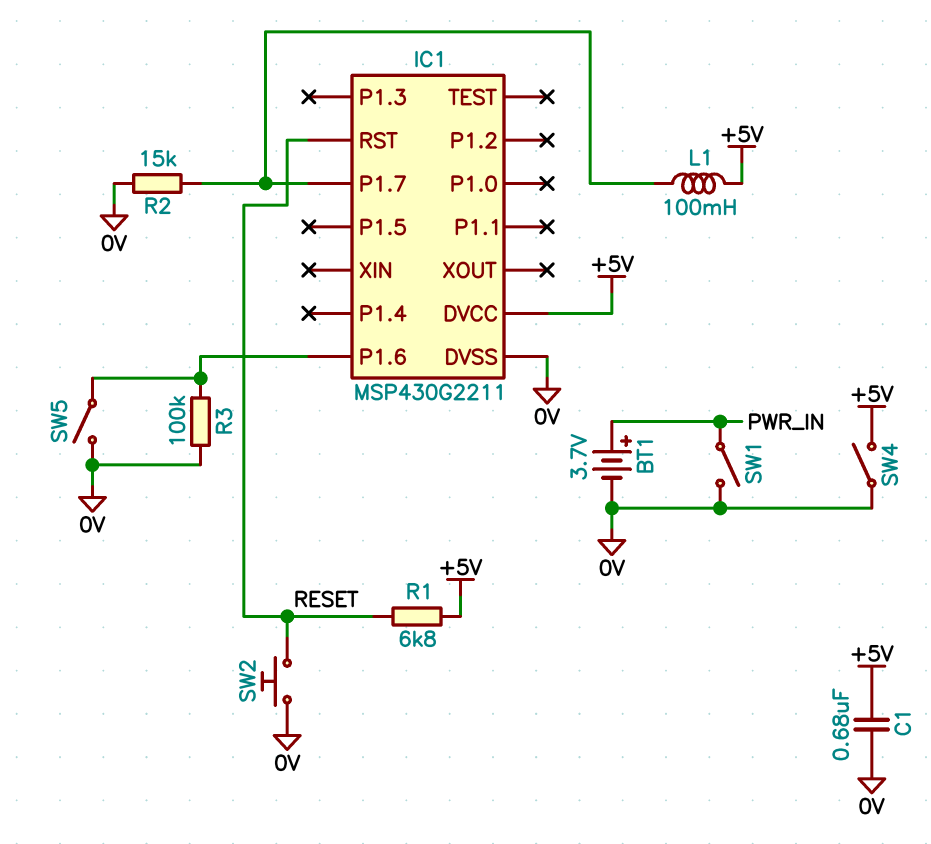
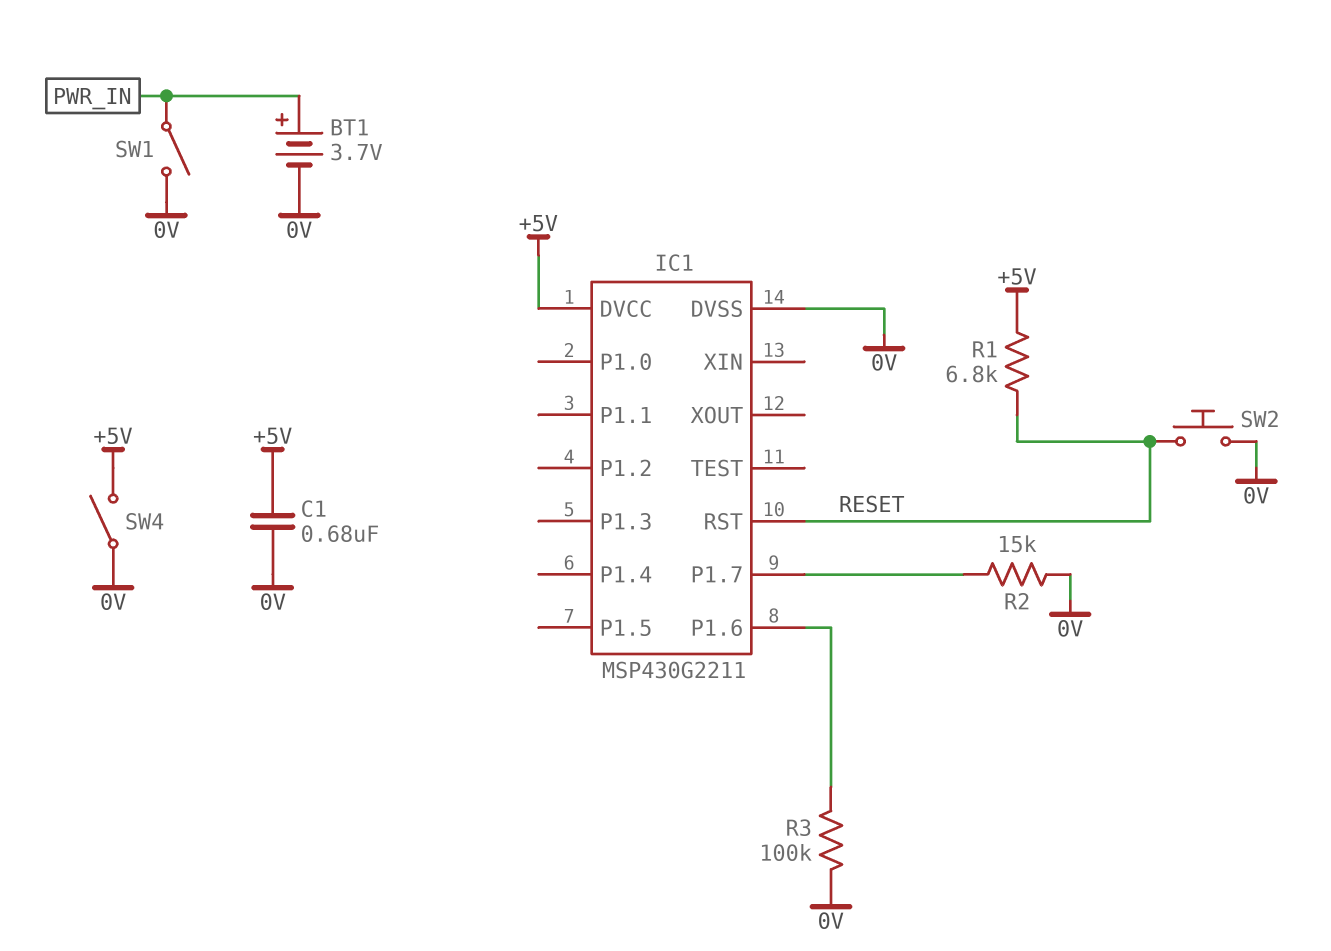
L1: 100mH (+5V, IC1/P1.7) -> none
SW5: switch (0V, IC1/P1.6) -> none

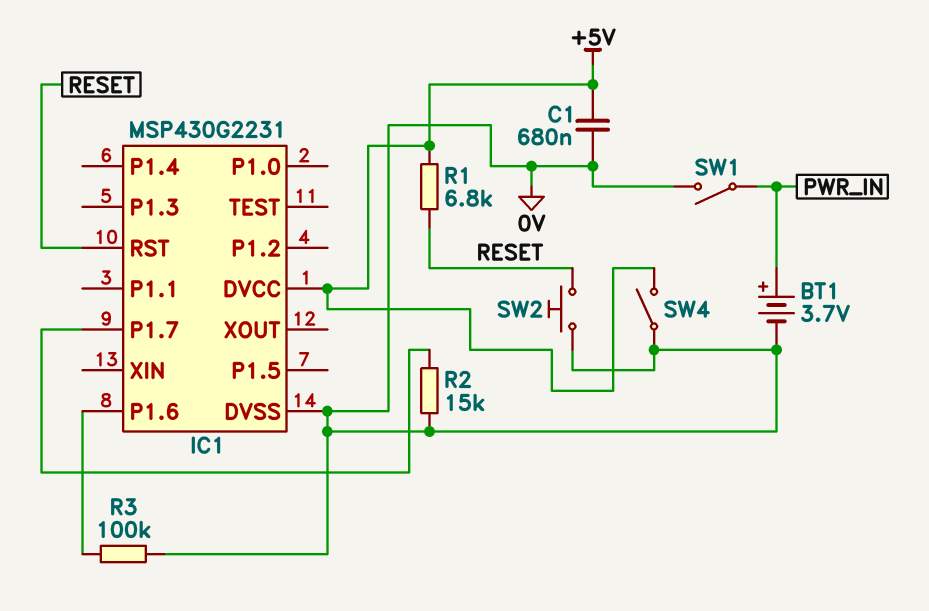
IC1: MSP430G2211 -> MSP430G2231

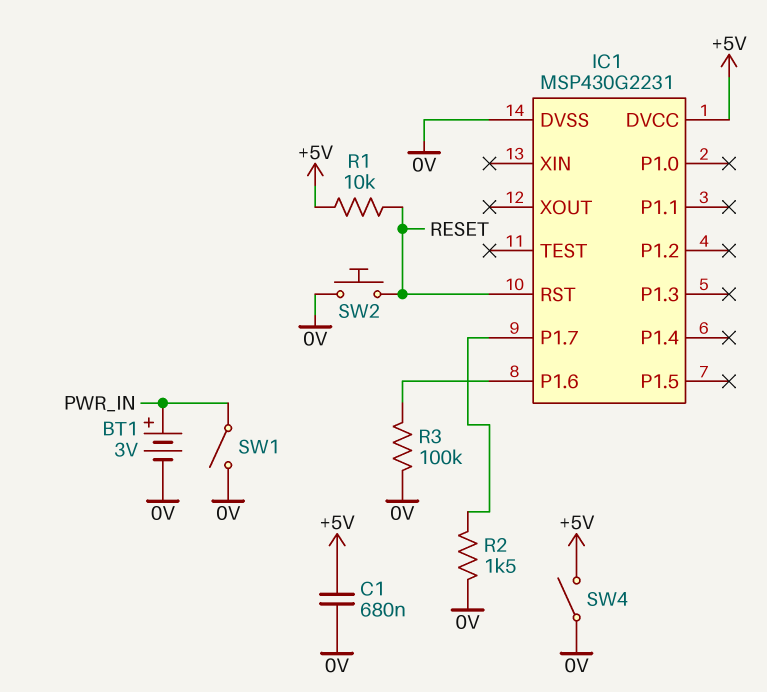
BT1: 3.7V (plus PWR_IN, minus 0V) -> 3V (plus PWR_IN, minus 0V)
R1: 6.8k (+5V, RESET) -> 10k (+5V, RESET)
R2: 15k (0V, IC1/P1.7) -> 1.5k (0V, IC1/P1.7)

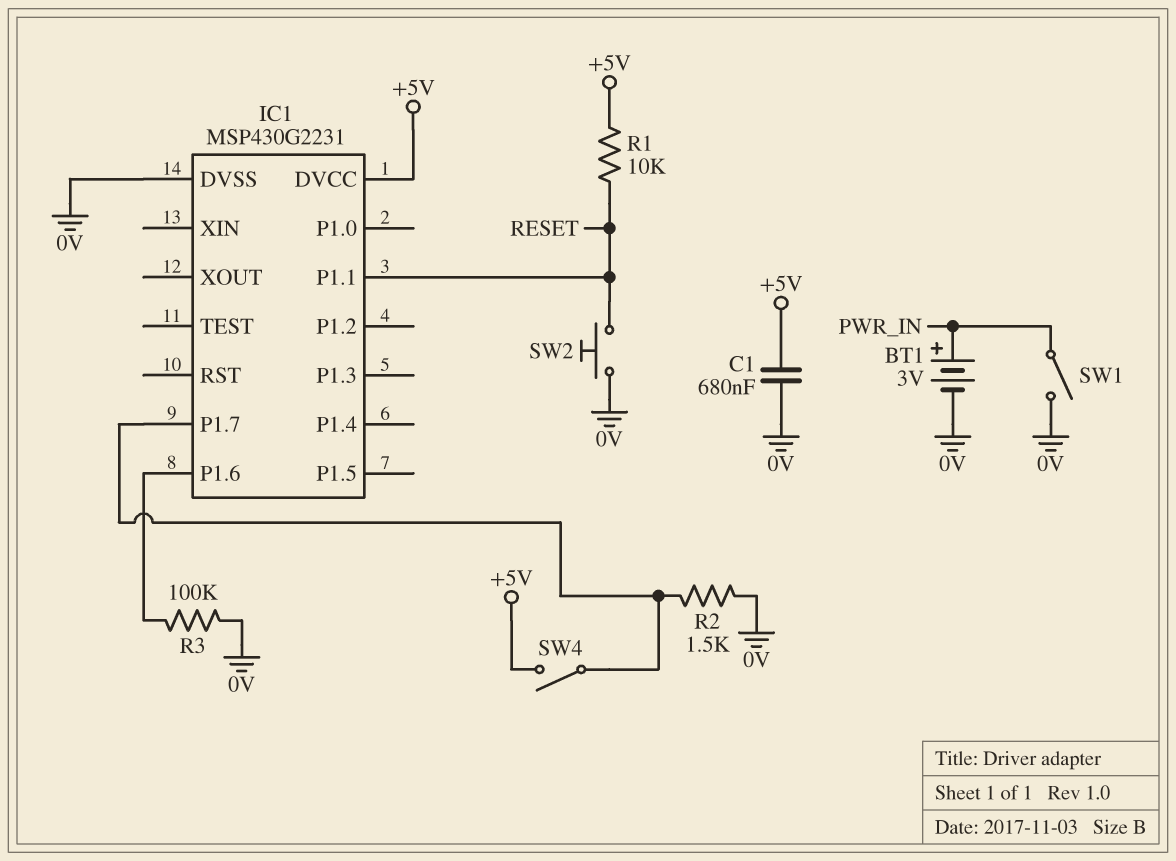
IC1 pin P1.1: none -> RESET
IC1 pin RST: RESET -> none
SW4: switch (+5V, 0V) -> switch (+5V, IC1/P1.7)

